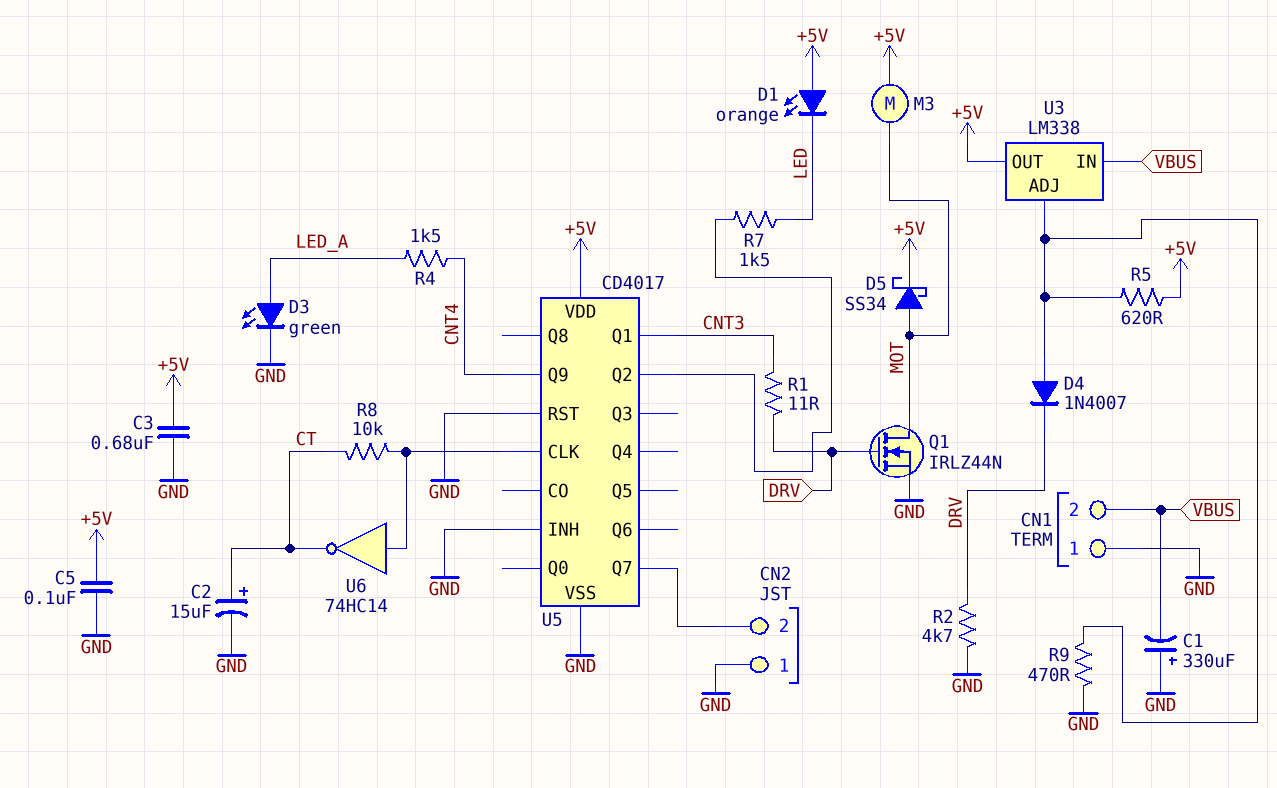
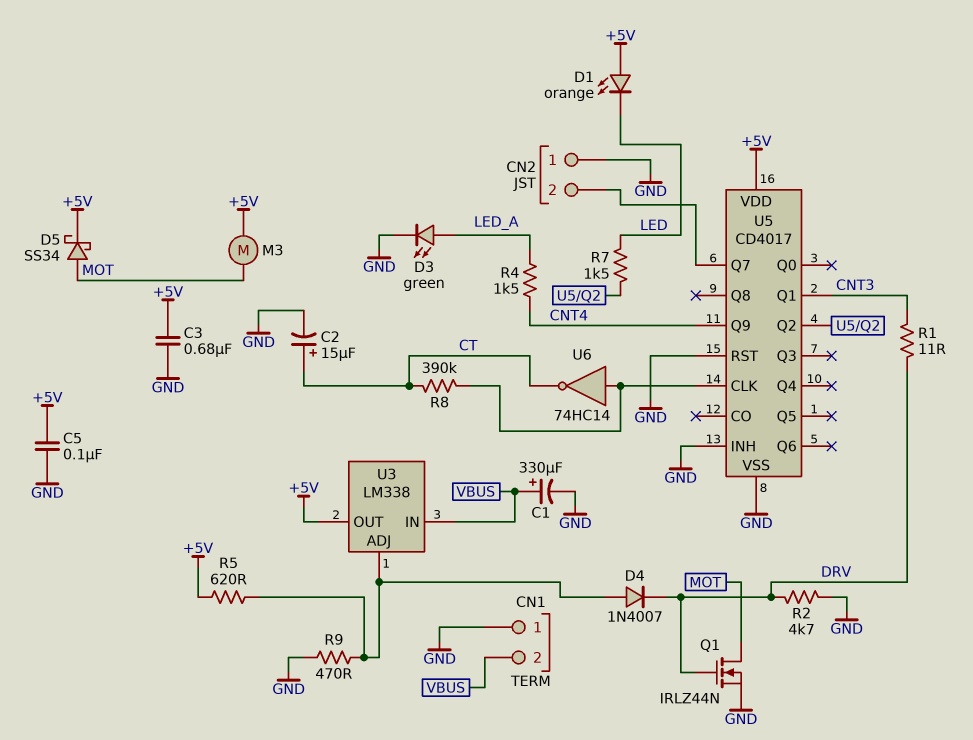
C1: 330uF (plus GND, minus VBUS) -> 330uF (plus VBUS, minus GND)
R8: 10k (CT, U5/CLK) -> 390k (CT, U5/CLK)

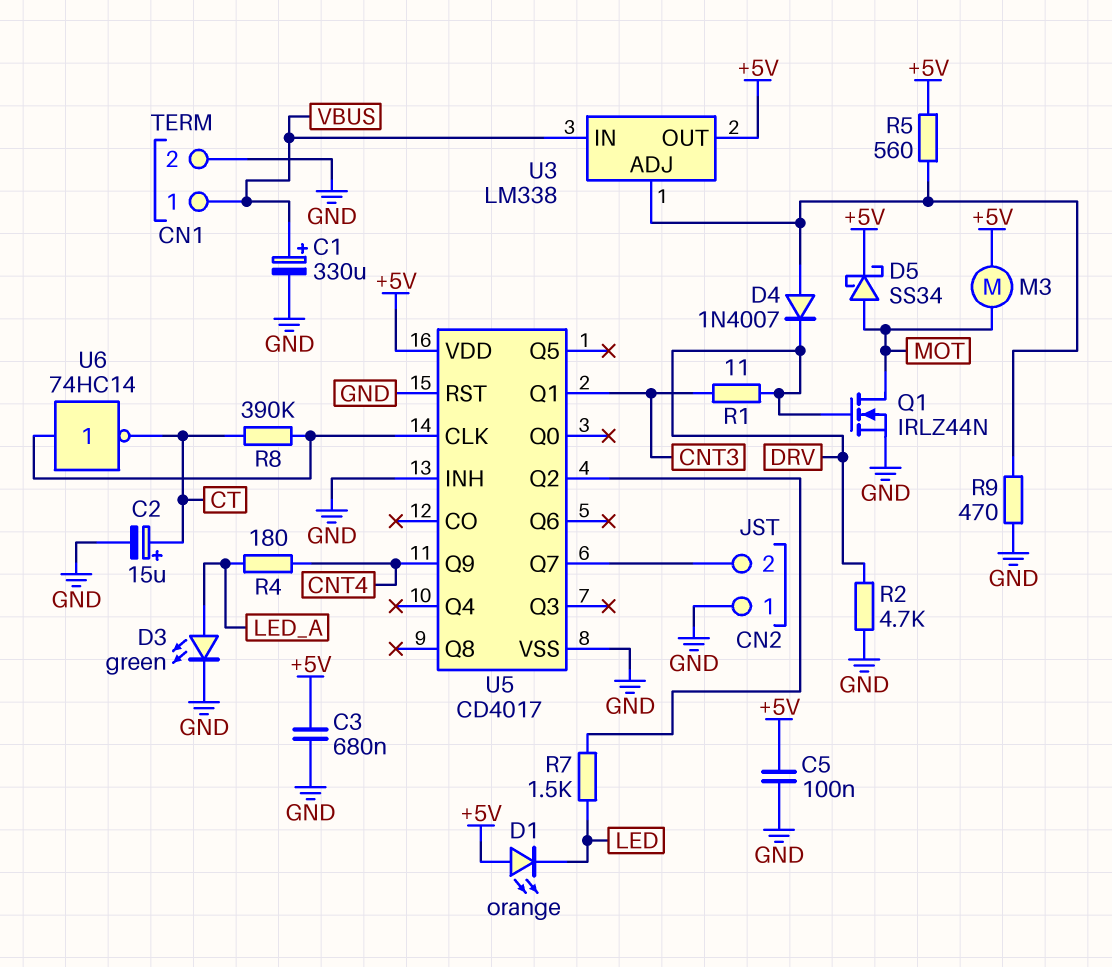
CN1 pin 1: GND -> VBUS
CN1 pin 2: VBUS -> GND
R4: 1.5k (CNT4, LED_A) -> 180 (CNT4, LED_A)
R5: 620 (+5V, U3/ADJ) -> 560 (+5V, U3/ADJ)

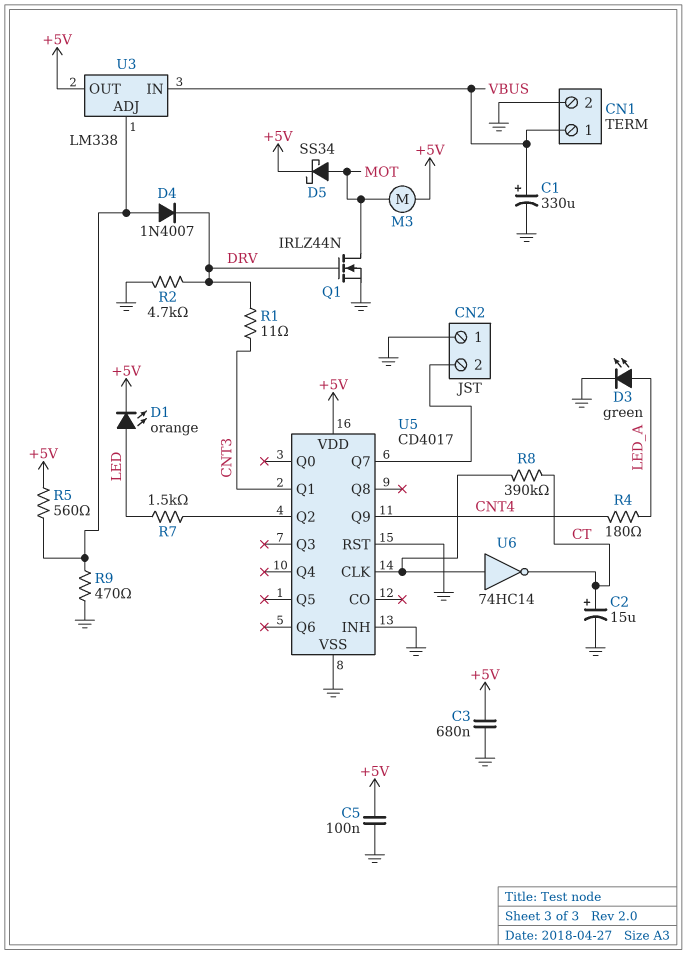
D1: LED orange (A +5V, K LED) -> LED orange (A LED, K +5V)

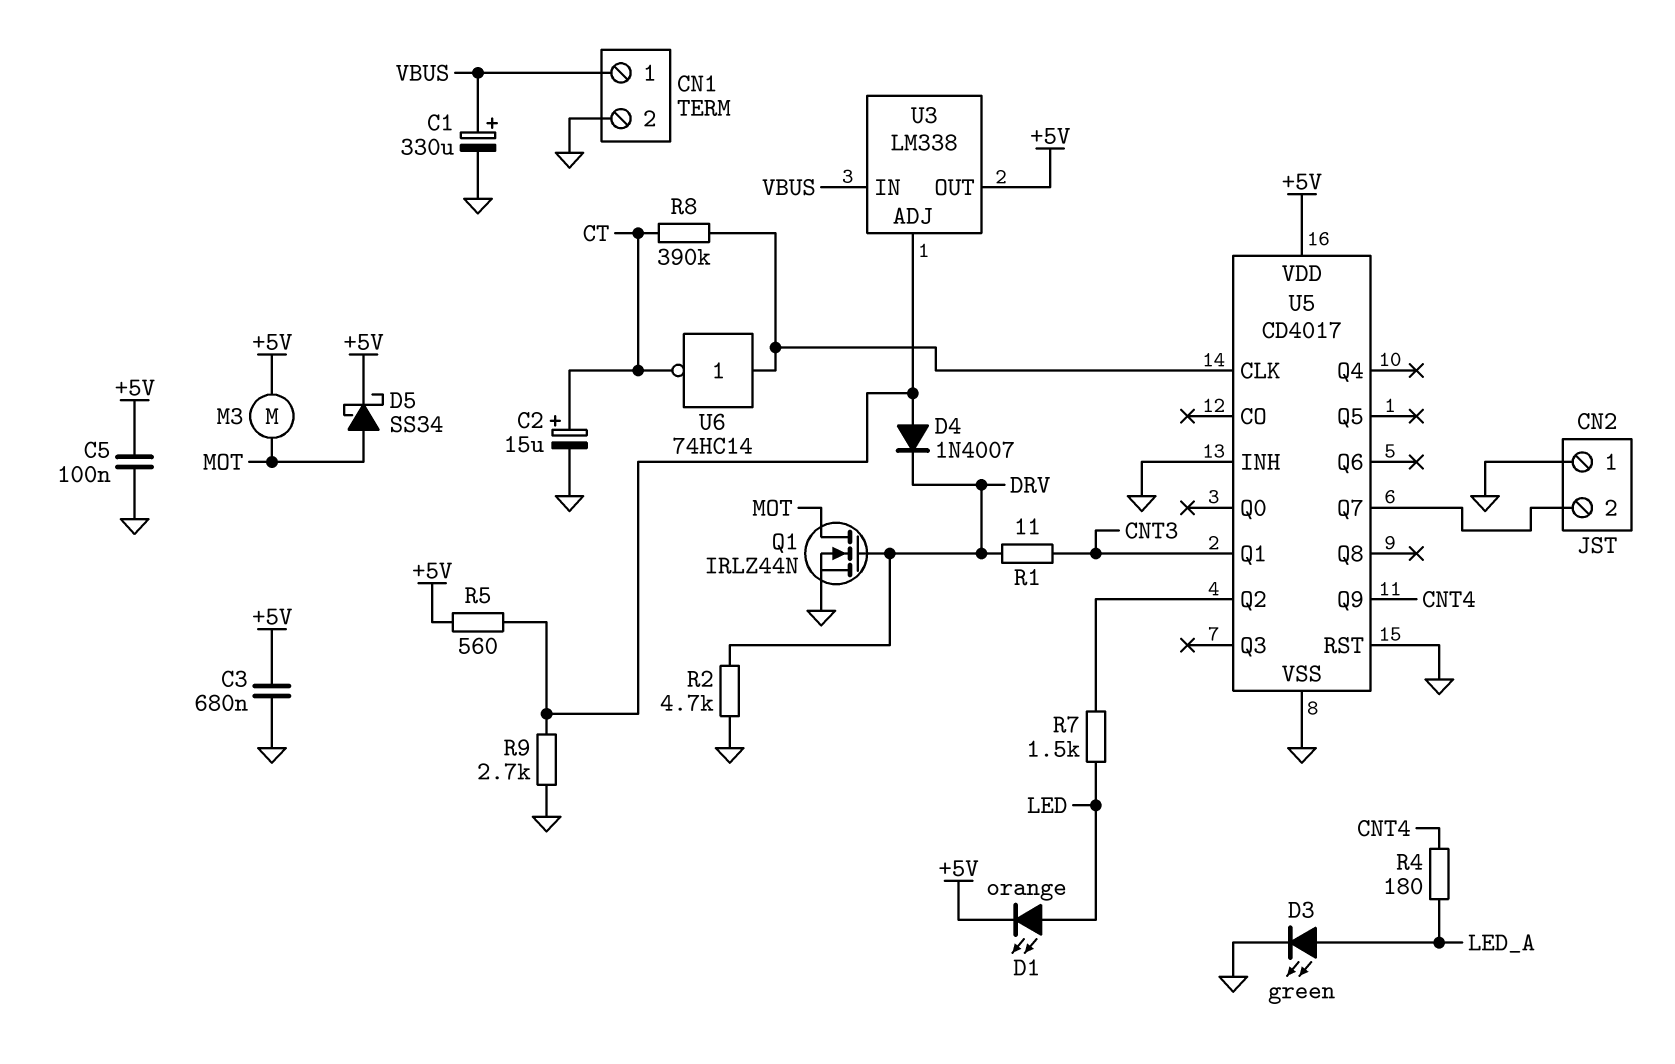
R9: 470 (GND, U3/ADJ) -> 2.7k (GND, U3/ADJ)

